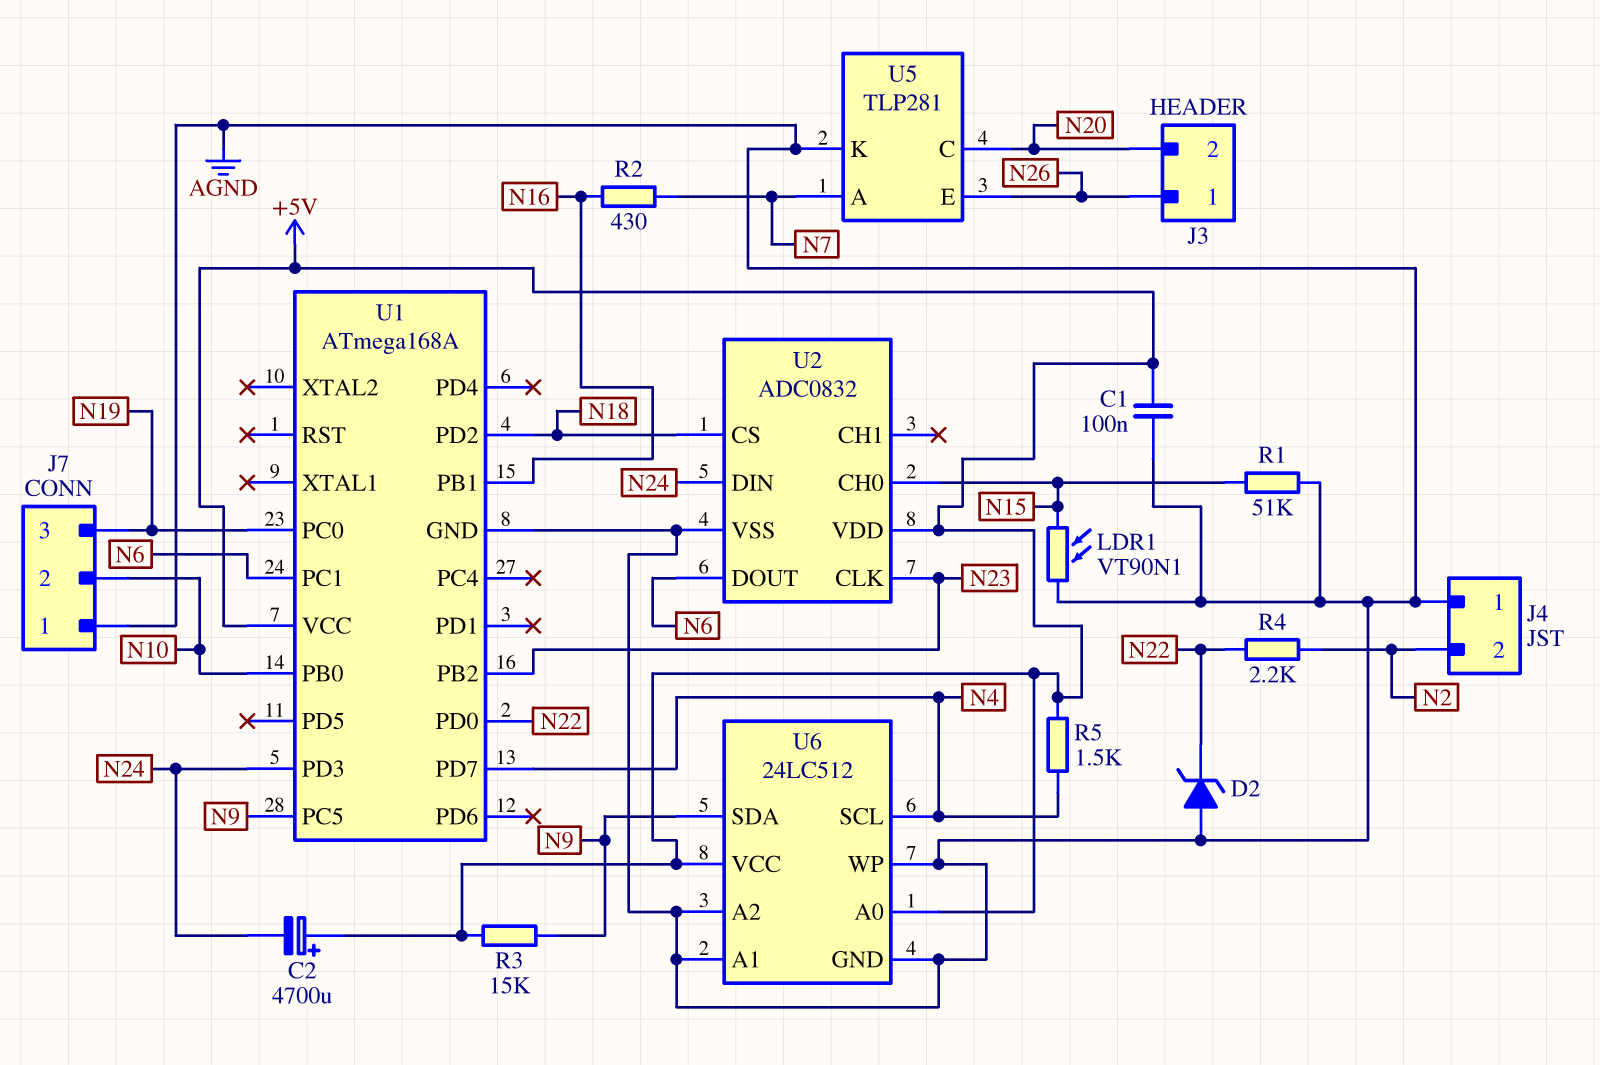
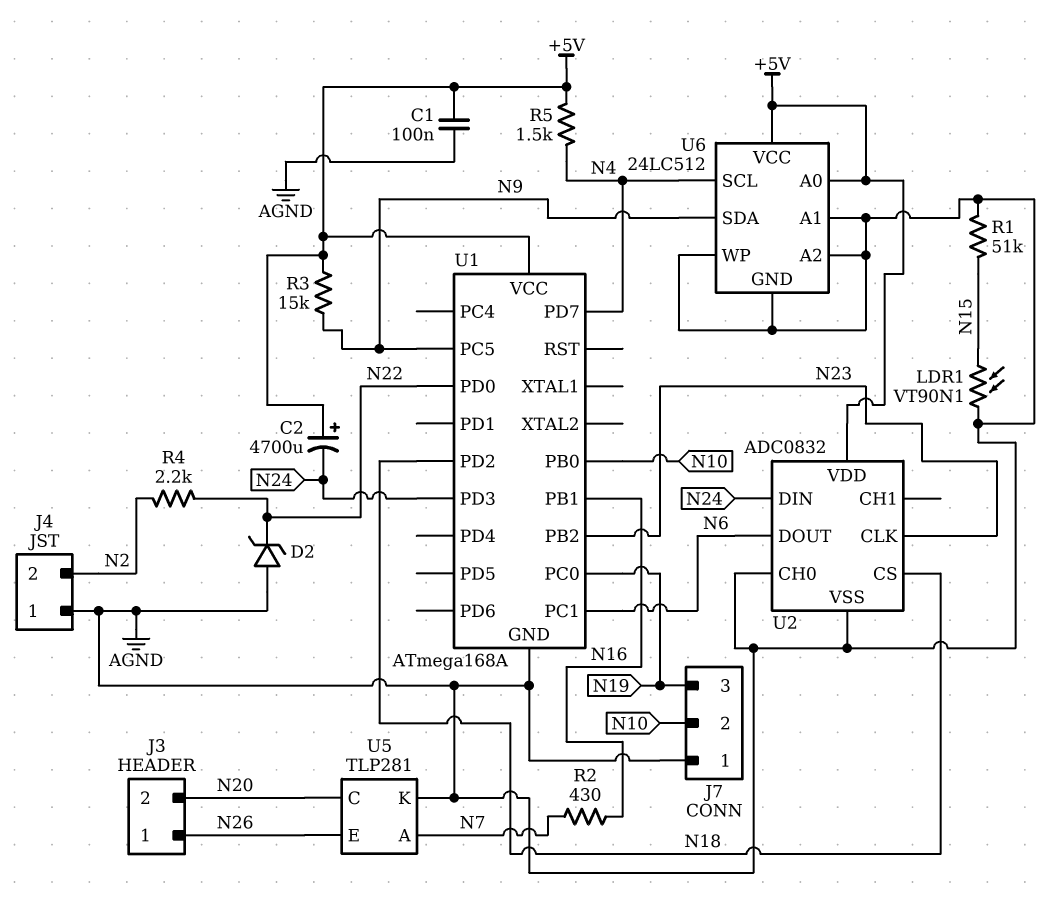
U2 pin CH0: N15 -> AGND

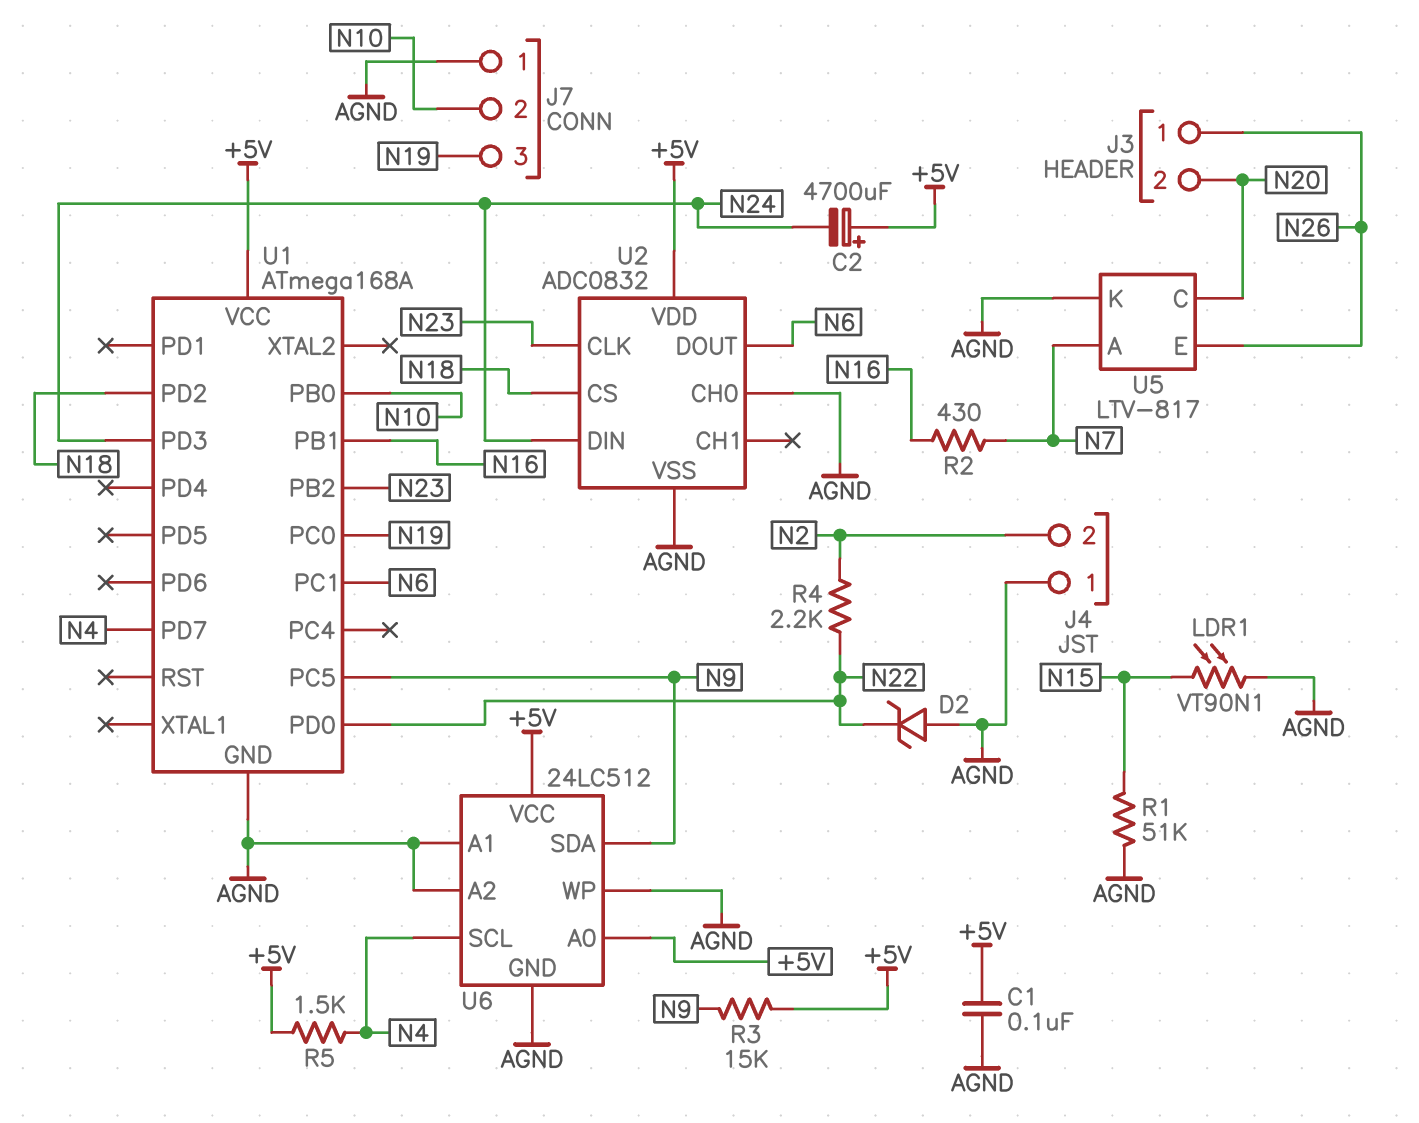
U5: TLP281 -> LTV-817

